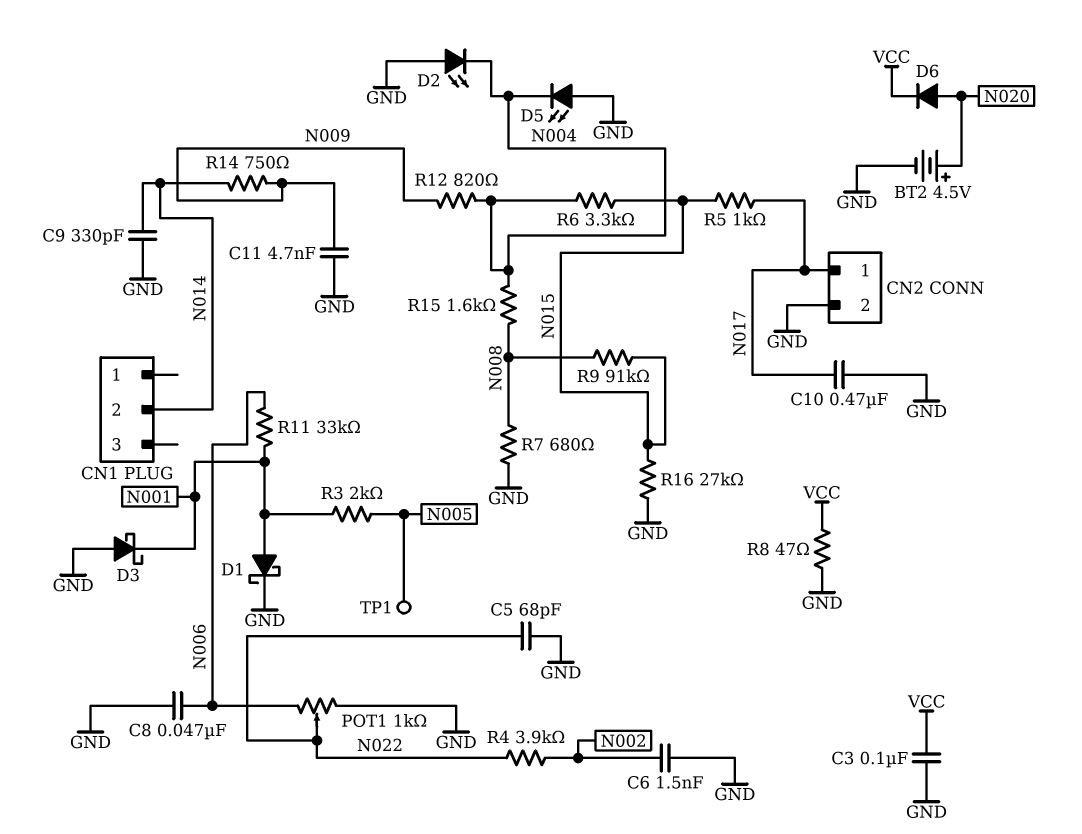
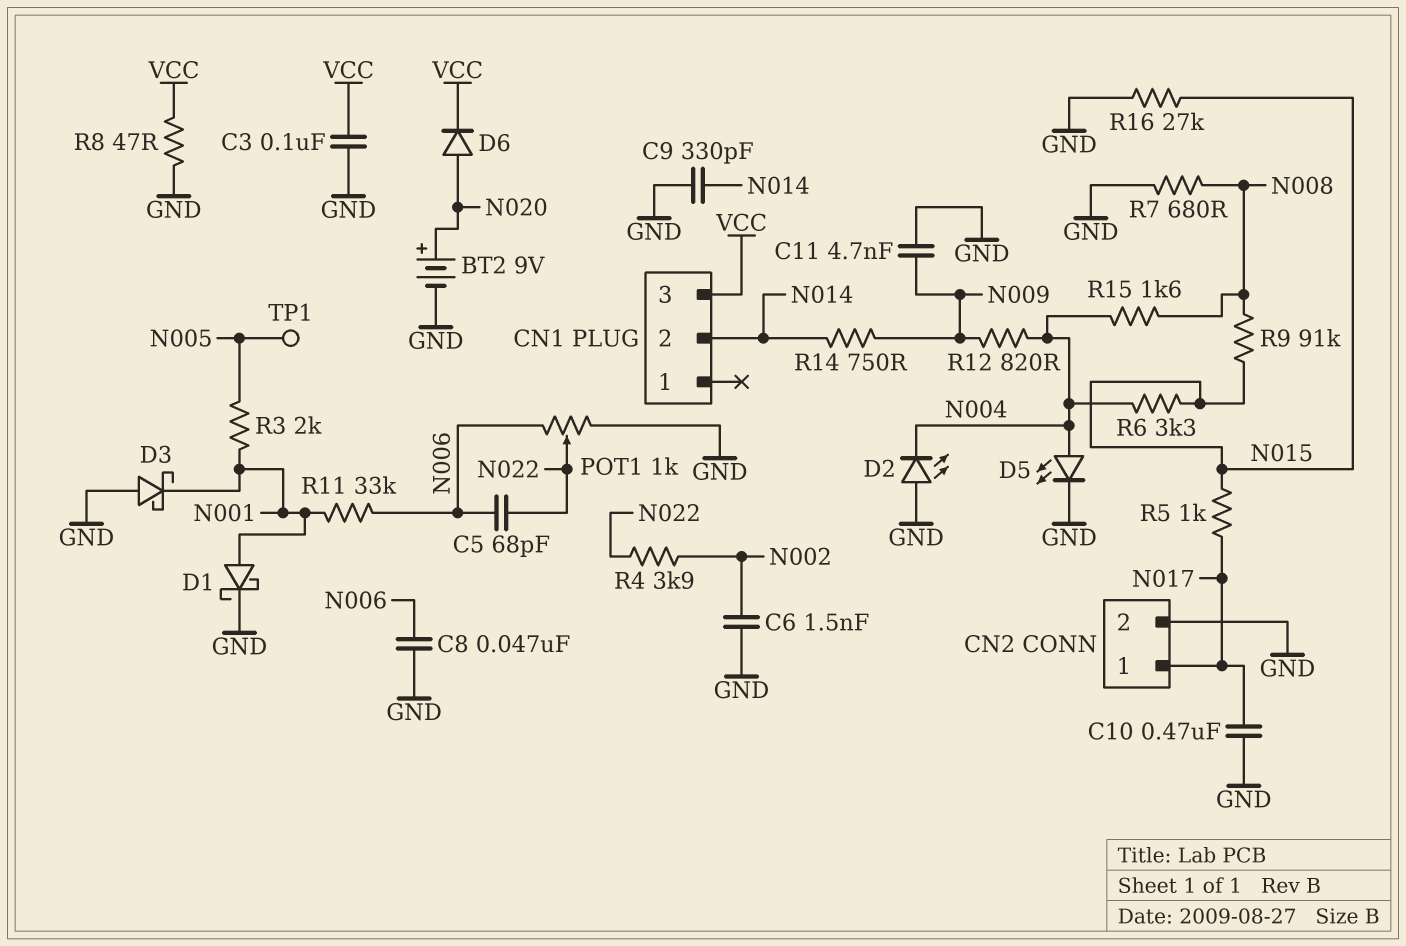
BT2: 4.5V (plus N020, minus GND) -> 9V (plus N020, minus GND)
C5: 68pF (GND, N022) -> 68pF (N006, N022)
CN1 pin 3: none -> VCC
D5: LED (A GND, K N004) -> LED (A N004, K GND)

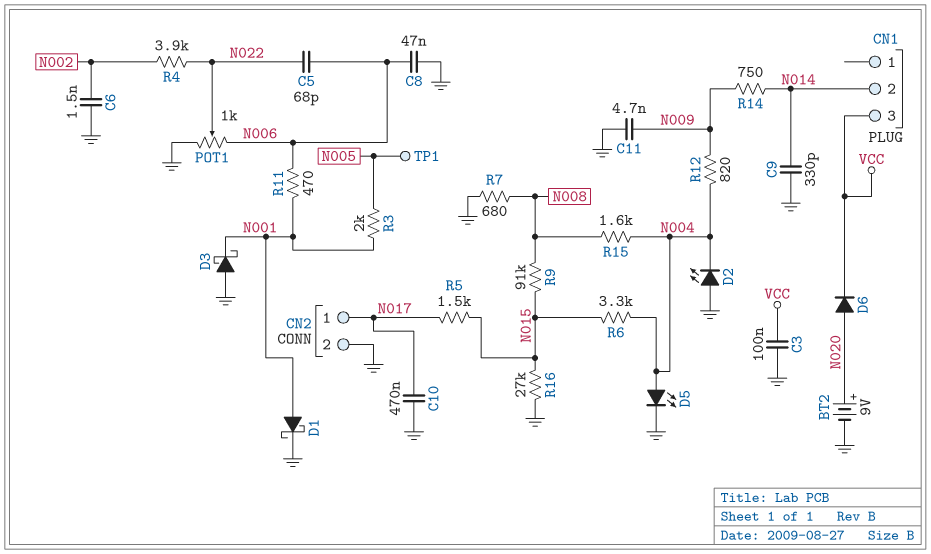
R5: 1k (N015, N017) -> 1.5k (N015, N017)
R8: 47 (GND, VCC) -> none
R11: 33k (N001, N006) -> 470 (N001, N006)

